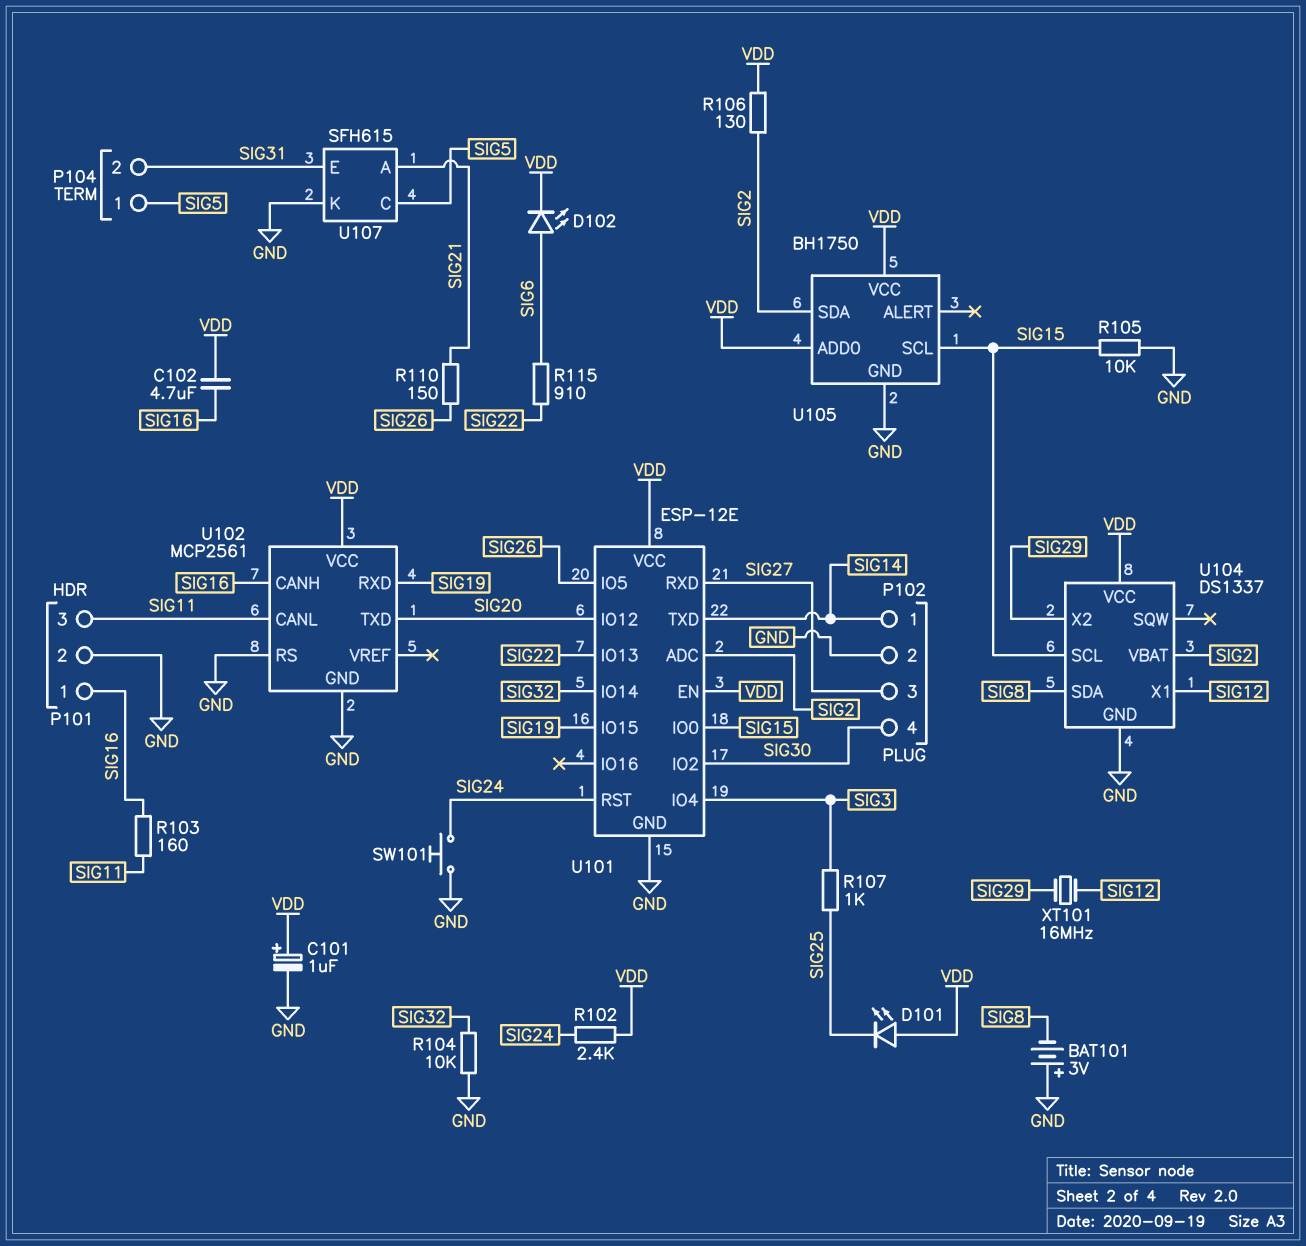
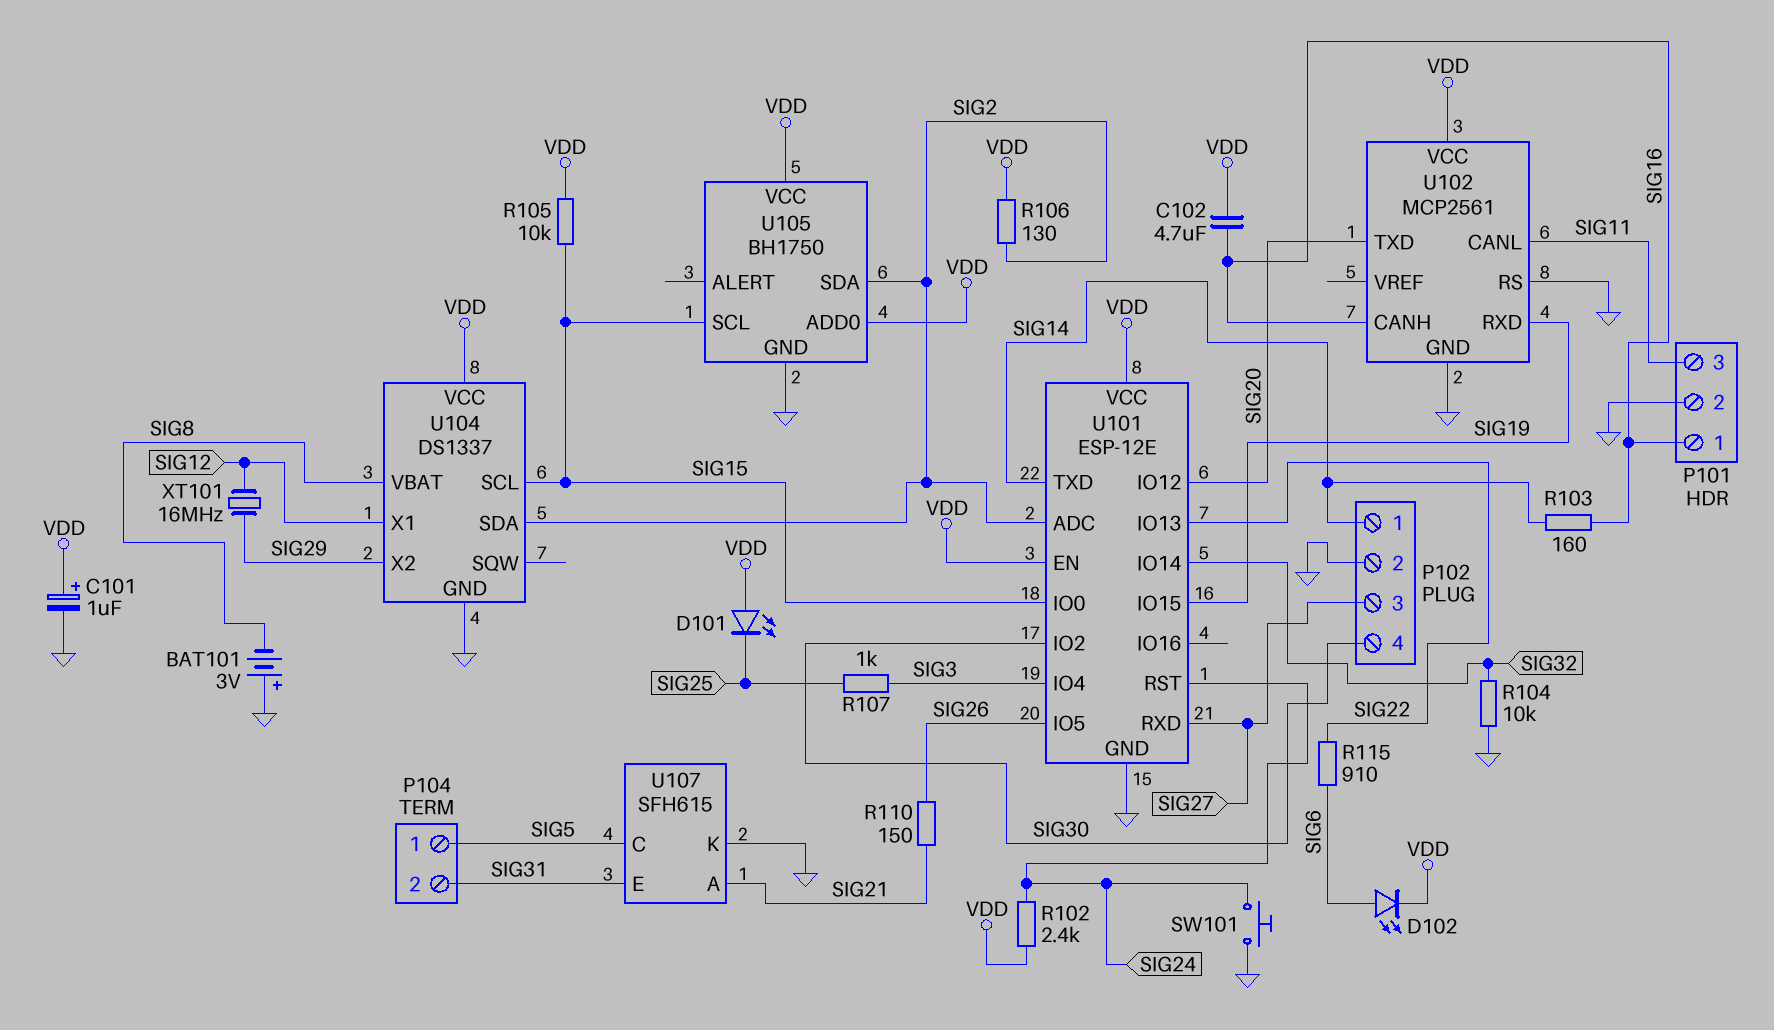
R103: 160 (SIG11, SIG16) -> 160 (SIG14, SIG16)
R105: 10k (GND, SIG15) -> 10k (SIG15, VDD)
U104 pin SDA: SIG8 -> SIG2
U104 pin VBAT: SIG2 -> SIG8

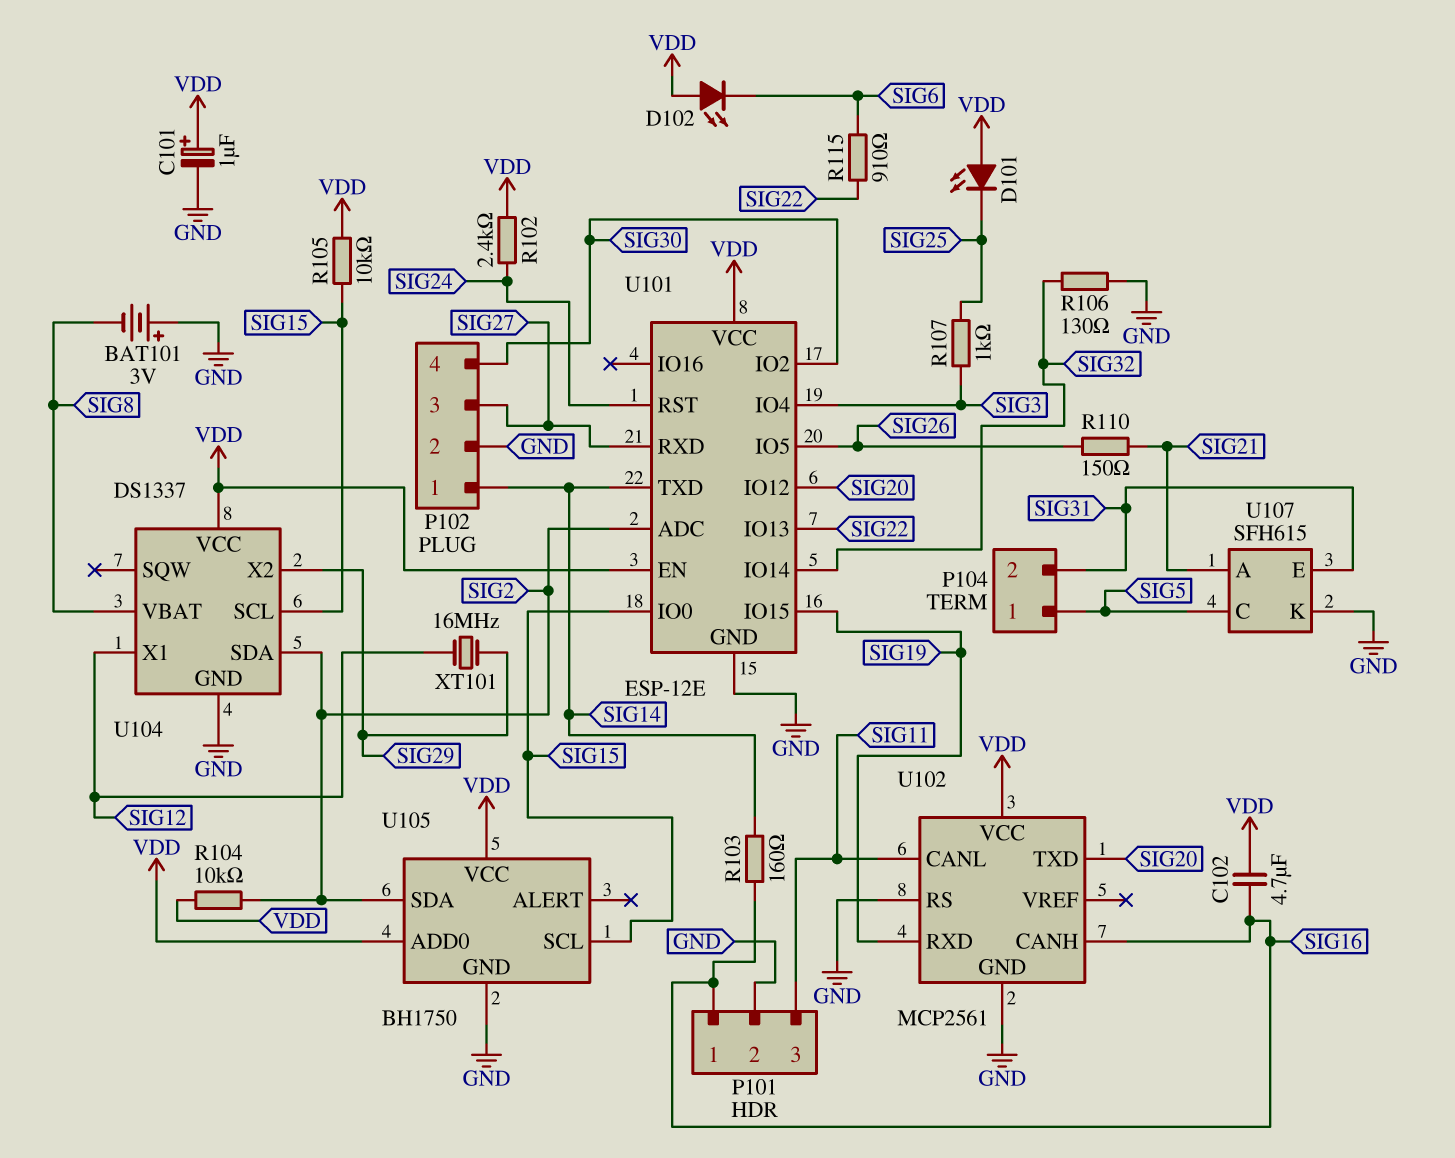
D102: LED (A SIG6, K VDD) -> LED (A VDD, K SIG6)
R104: 10k (GND, SIG32) -> 10k (SIG2, VDD)
R106: 130 (SIG2, VDD) -> 130 (GND, SIG32)
SW101: button (GND, SIG24) -> none

